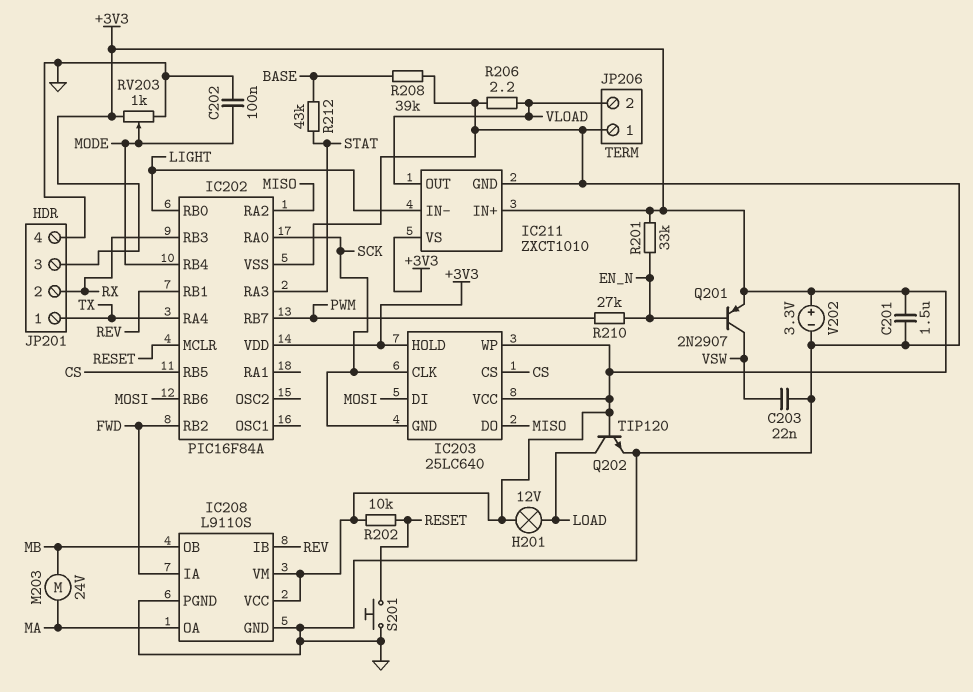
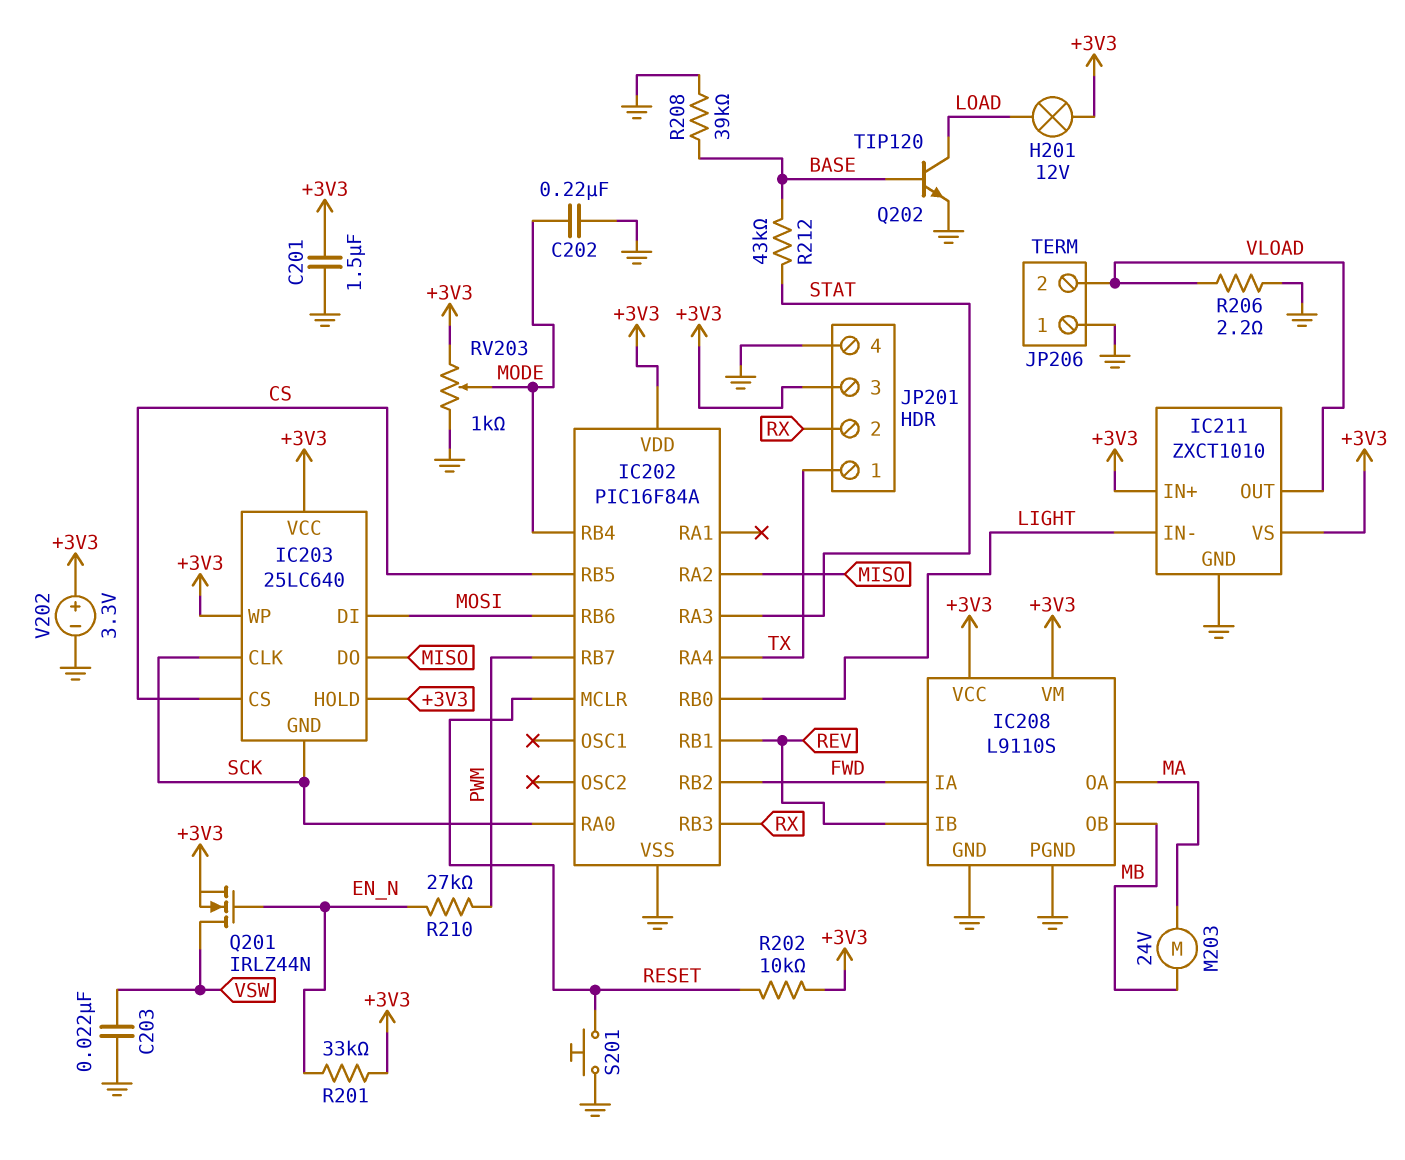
C202: 100nF (GND, MODE) -> 220nF (GND, MODE)
Q201: PNP 2N2907 (B EN_N, C VSW, E +3V3) -> NMOS IRLZ44N (G EN_N, D VSW, S +3V3)
Q202: NPN TIP120 (B +3V3, C LOAD, E GND) -> NPN TIP120 (B BASE, C LOAD, E GND)

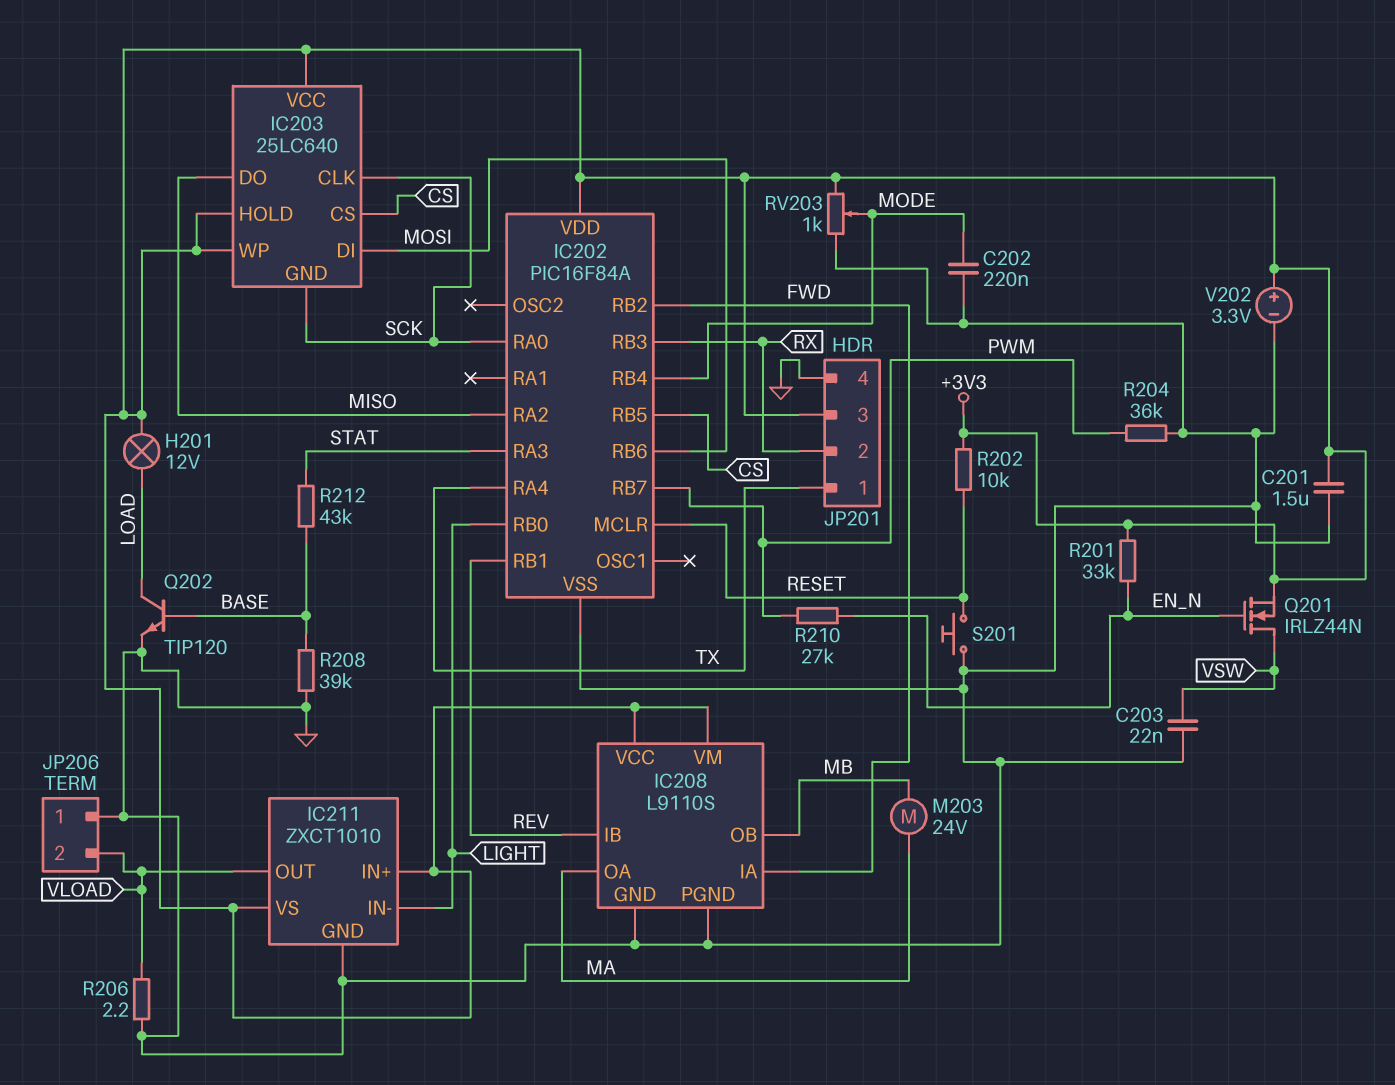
R204: none -> 36k (GND, PWM)

